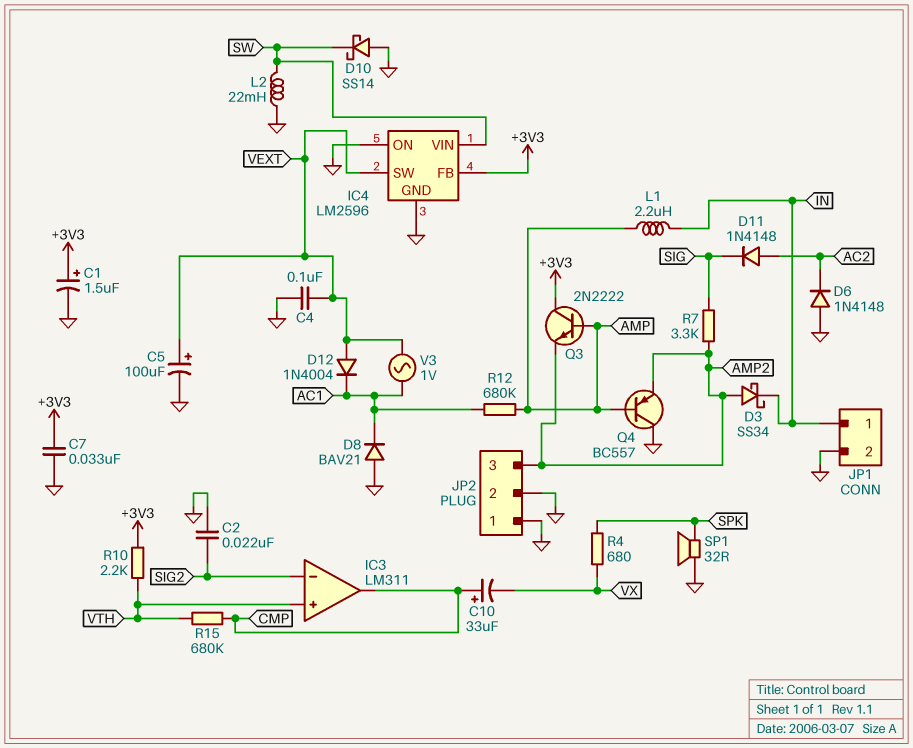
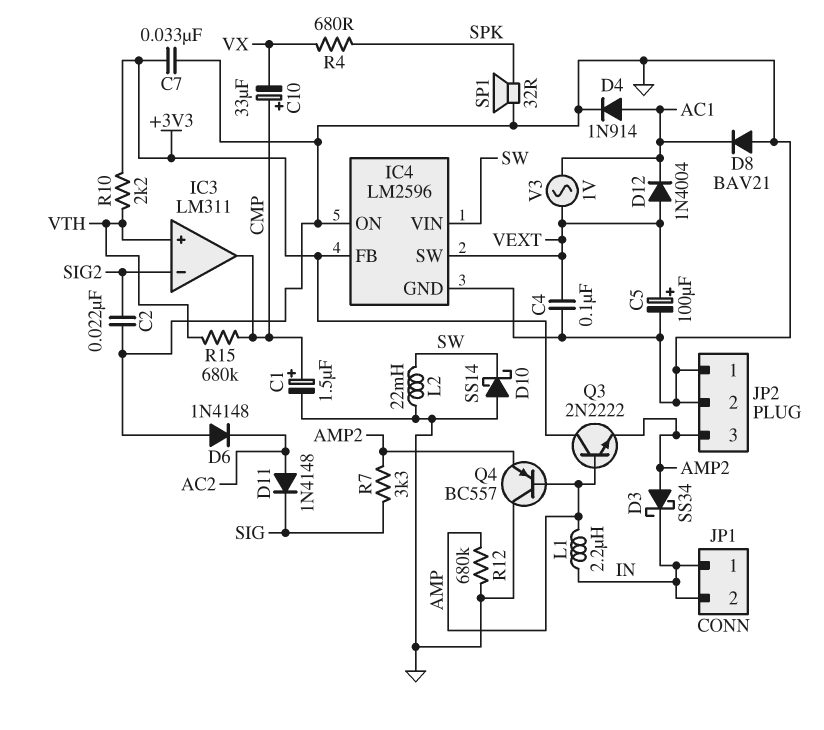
C1: 1.5uF (plus +3V3, minus GND) -> 1.5uF (plus CMP, minus GND)
D4: none -> diode 1N914 (A AC1, K GND)
JP1 pin 2: GND -> IN
R12: 680k (AC1, AMP) -> 680k (AMP, GND)

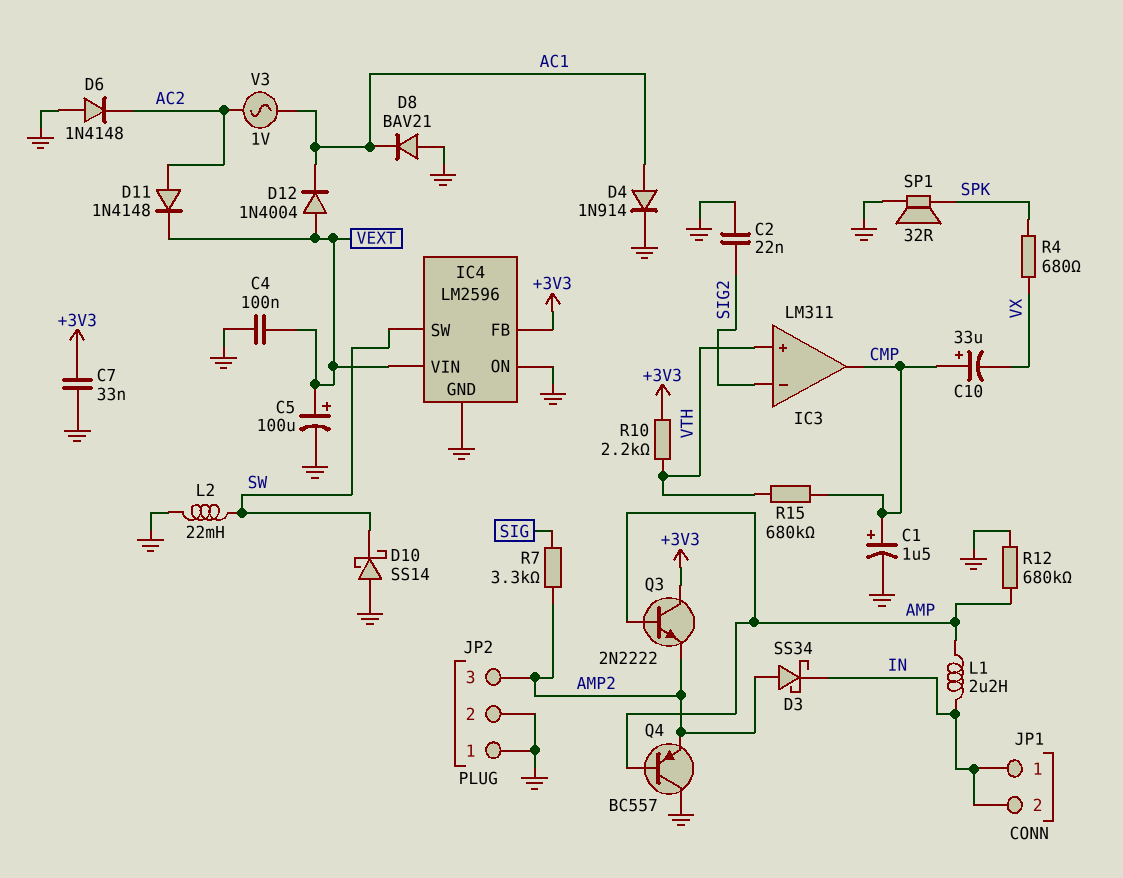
D11: diode 1N4148 (A AC2, K SIG) -> diode 1N4148 (A AC2, K VEXT)
IC4 pin SW: VEXT -> SW
IC4 pin VIN: SW -> VEXT
V3: AC 1V (AC1, VEXT) -> AC 1V (AC1, AC2)

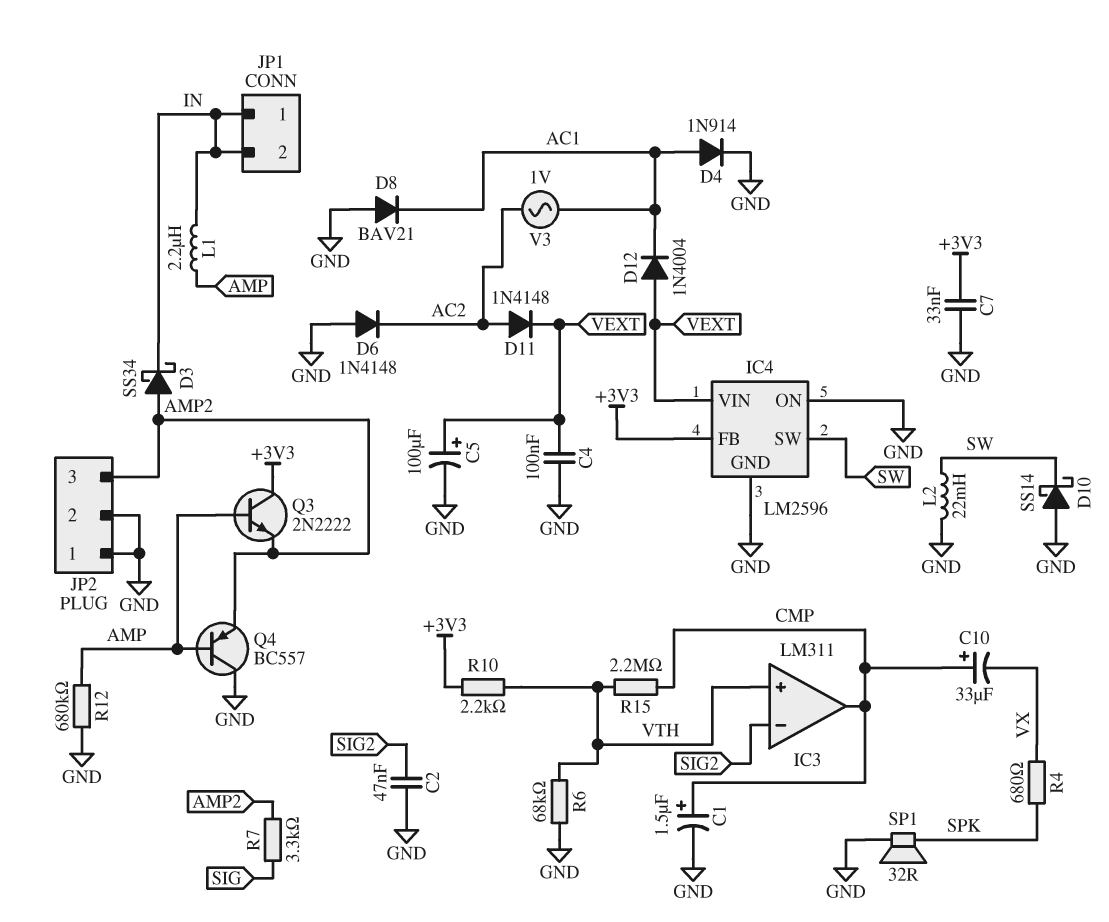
C2: 22nF (GND, SIG2) -> 47nF (GND, SIG2)
R6: none -> 68k (GND, VTH)
R15: 680k (CMP, VTH) -> 2.2M (CMP, VTH)

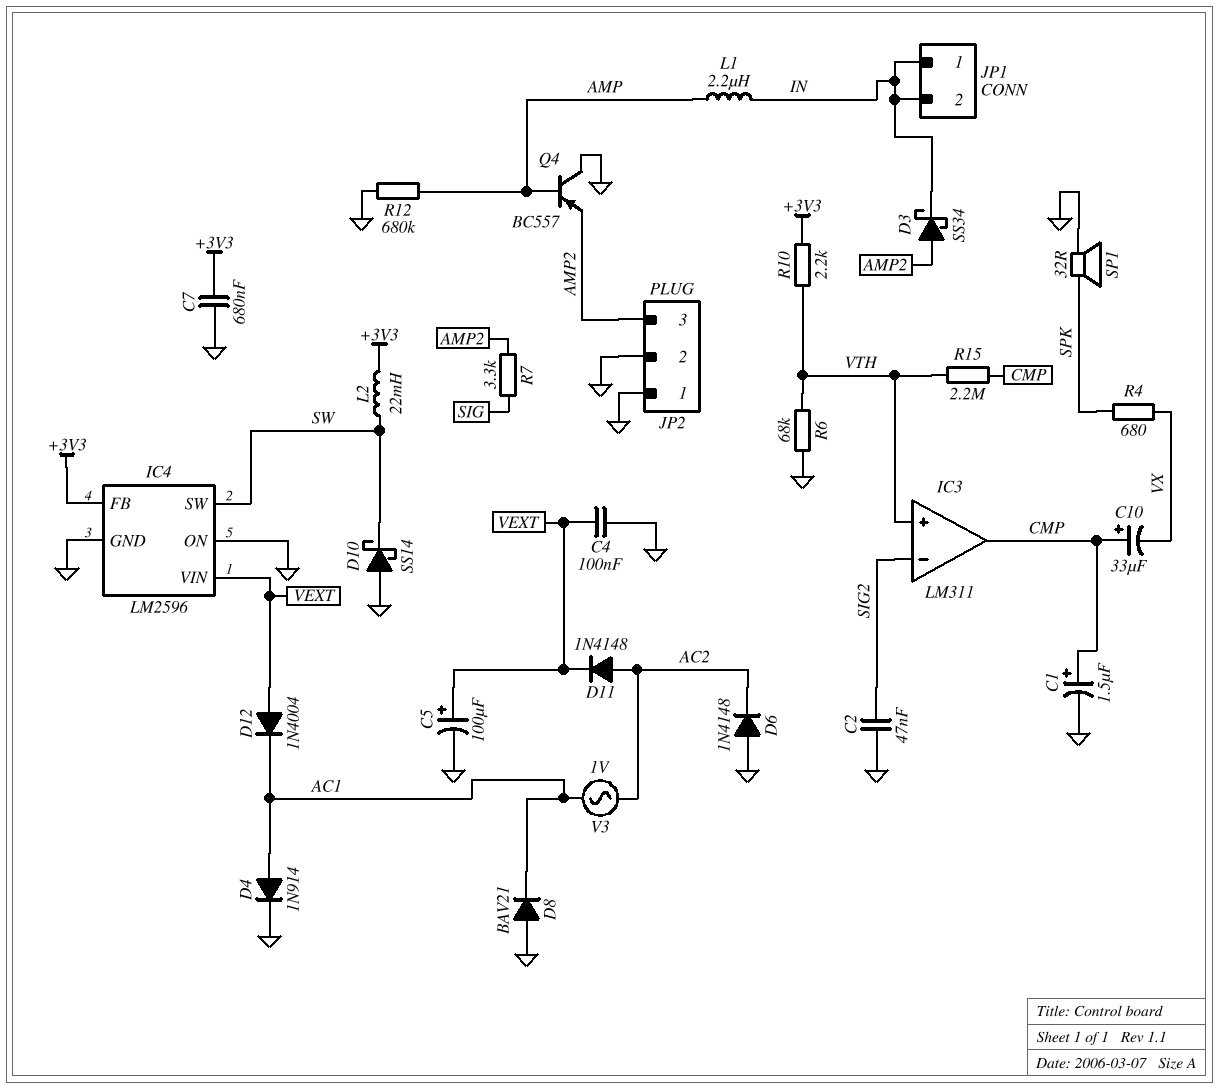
C7: 33nF (+3V3, GND) -> 680nF (+3V3, GND)
L2: 22mH (GND, SW) -> 22mH (+3V3, SW)
Q3: NPN 2N2222 (B AMP, C +3V3, E AMP2) -> none

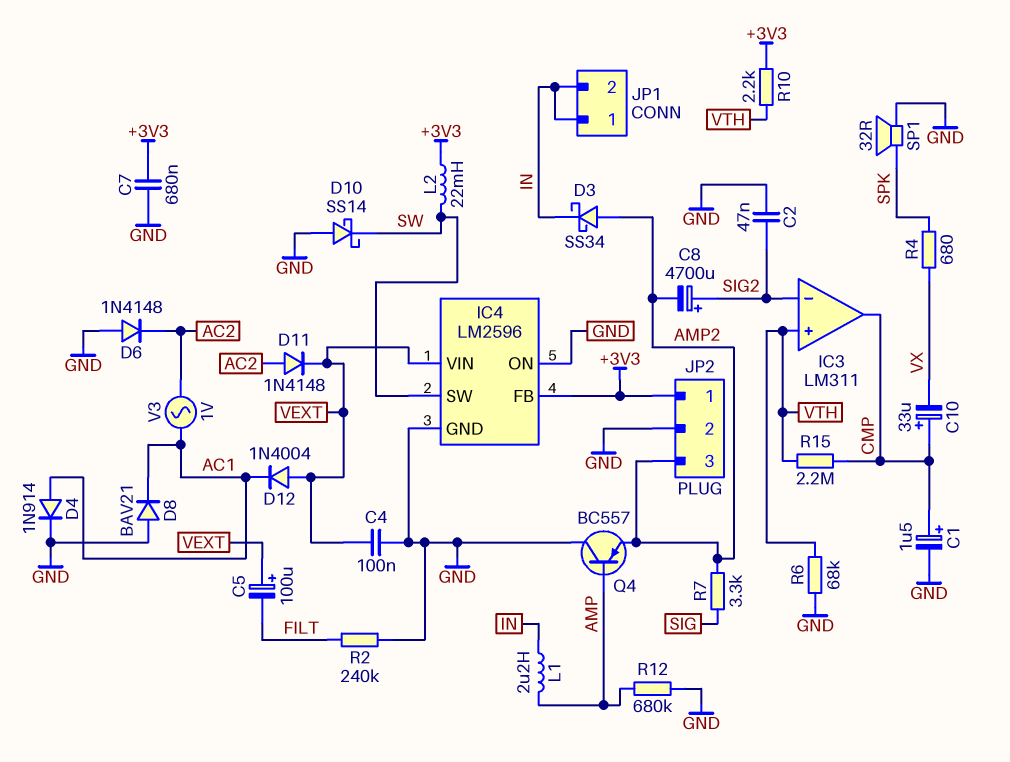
C5: 100uF (plus VEXT, minus GND) -> 100uF (plus VEXT, minus FILT)
C8: none -> 4700uF (plus SIG2, minus AMP2)
JP2 pin 1: GND -> +3V3
R2: none -> 240k (FILT, GND)

